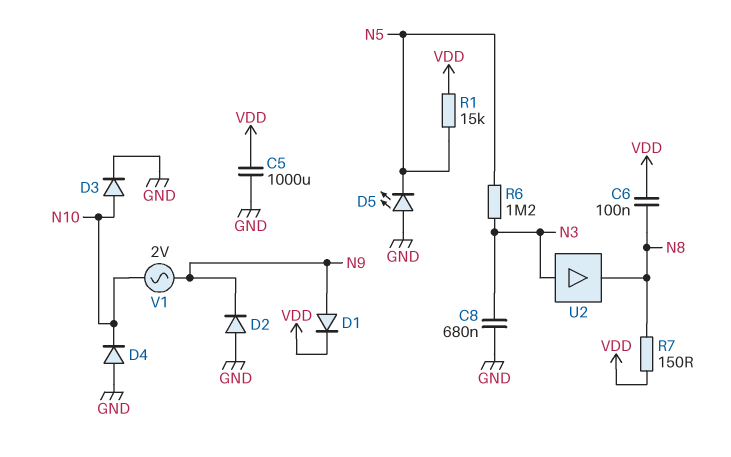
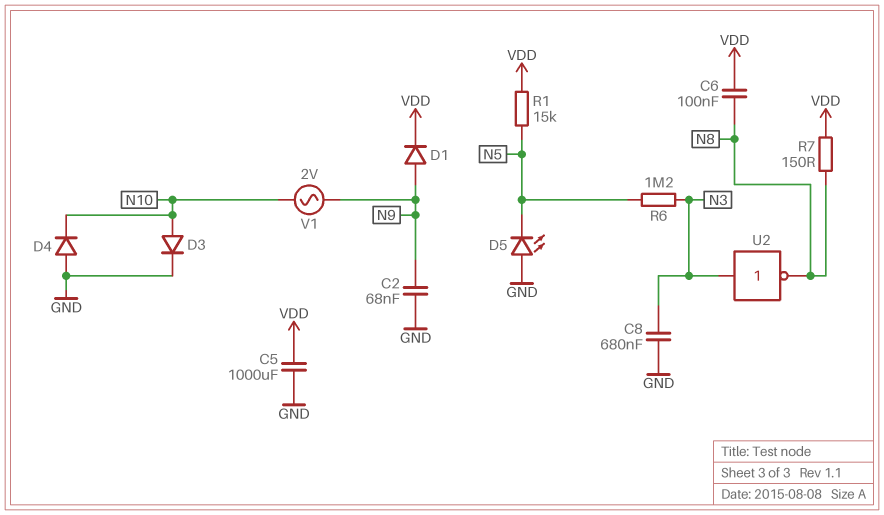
C2: none -> 68nF (GND, N9)
D2: diode (A GND, K N9) -> none
U2: buffer (in N3, out N8) -> NOT (in N3, out N8)

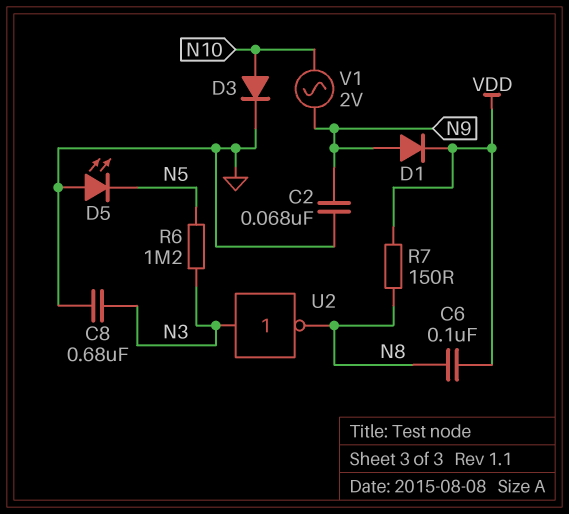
C5: 1000uF (GND, VDD) -> none
D4: diode (A GND, K N10) -> none
R1: 15k (N5, VDD) -> none

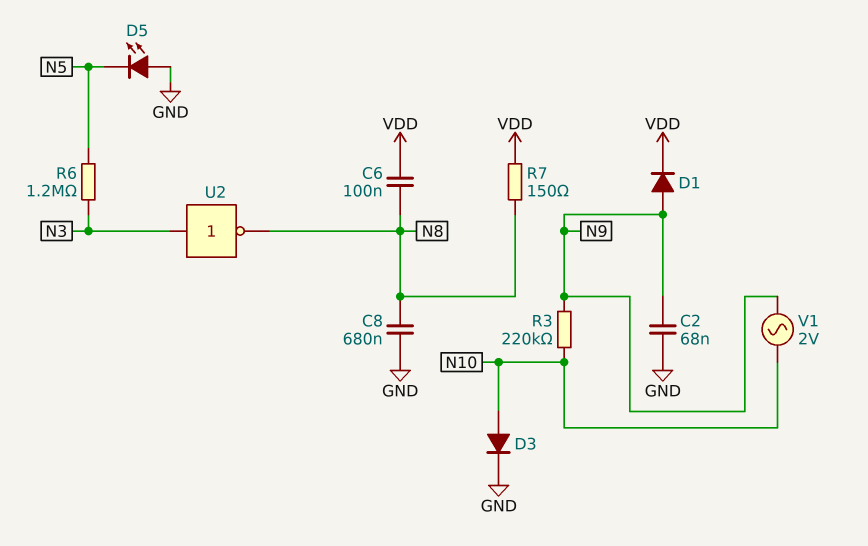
C8: 680nF (GND, N3) -> 680nF (GND, N8)
R3: none -> 220k (N9, N10)

